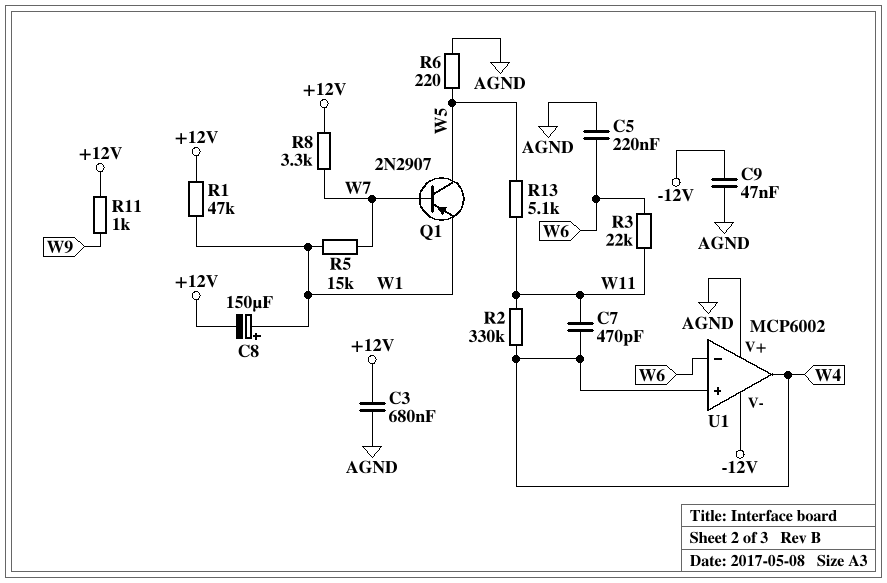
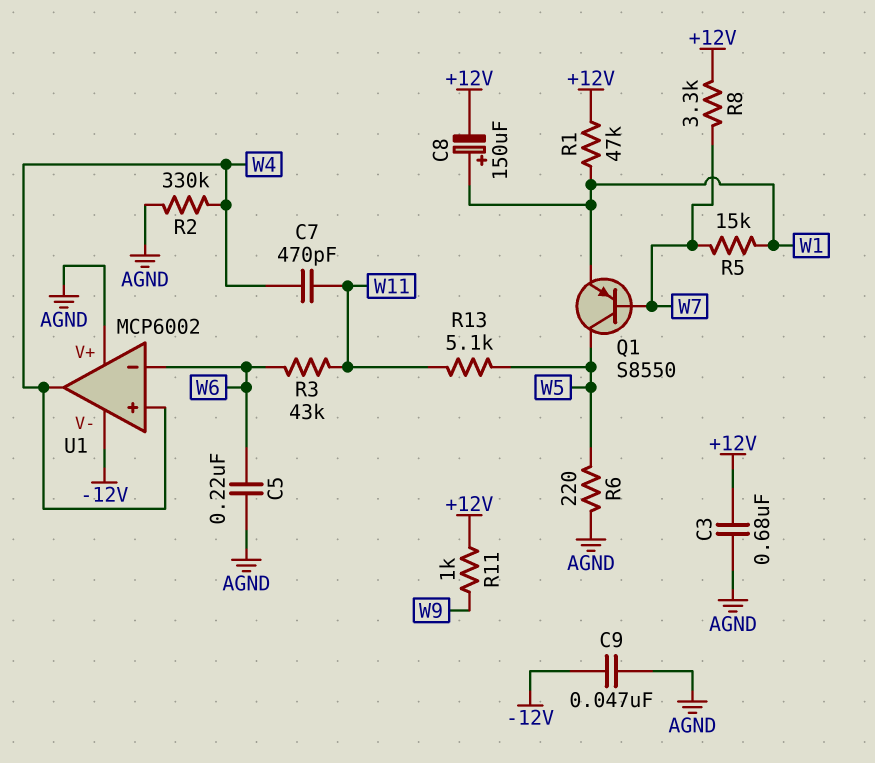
Q1: PNP 2N2907 (B W7, C W5, E W1) -> PNP S8550 (B W7, C W5, E W1)
R2: 330k (W4, W11) -> 330k (AGND, W4)
R3: 22k (W6, W11) -> 43k (W6, W11)

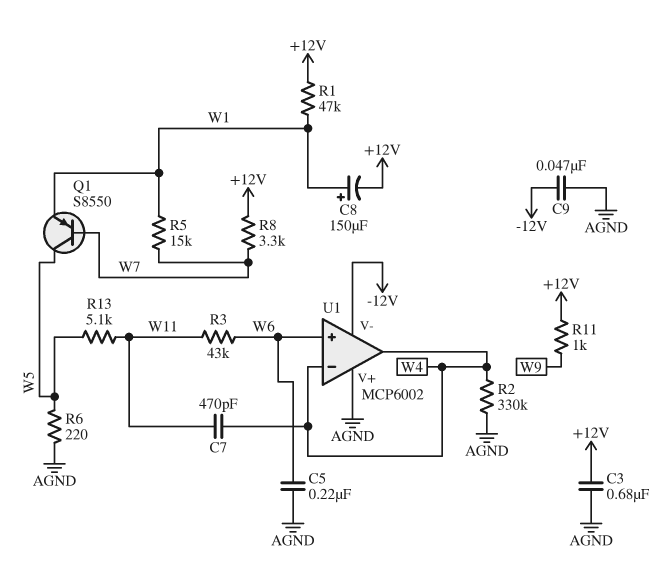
U1 pin in+: W4 -> W6
U1 pin in-: W6 -> W4

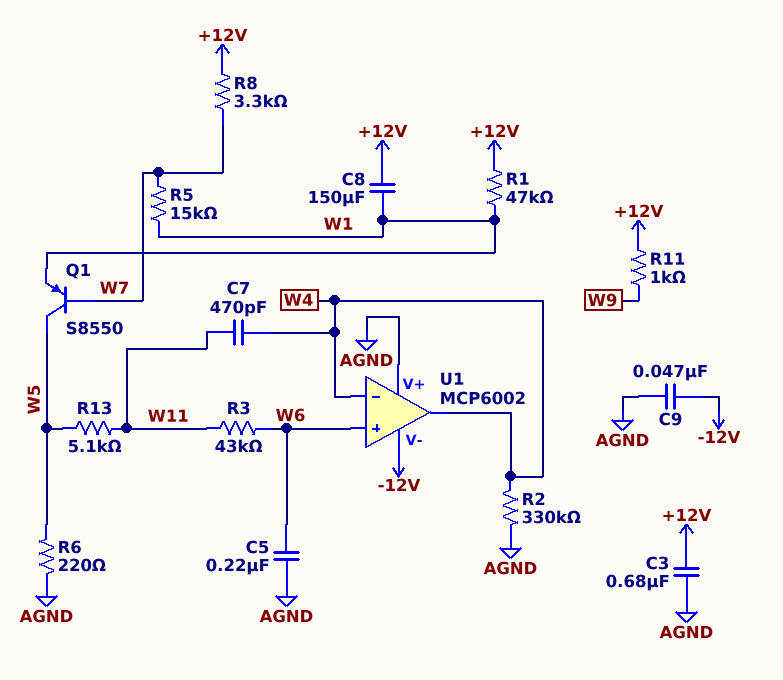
C8: 150uF (plus W1, minus +12V) -> 150uF (+12V, W1)

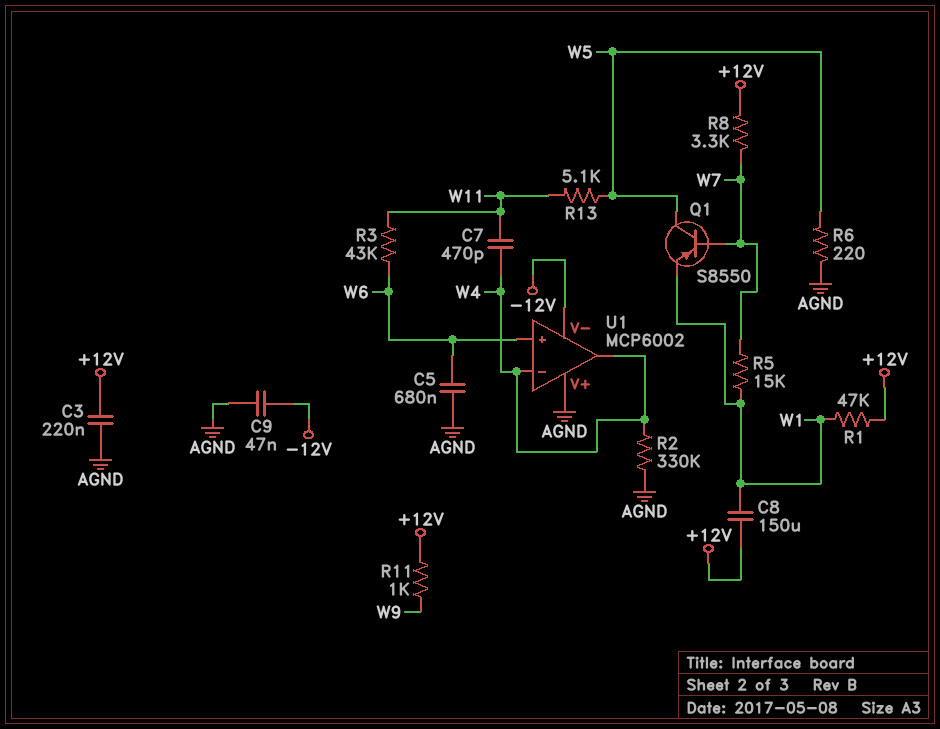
C3: 680nF (+12V, AGND) -> 220nF (+12V, AGND)
C5: 220nF (AGND, W6) -> 680nF (AGND, W6)

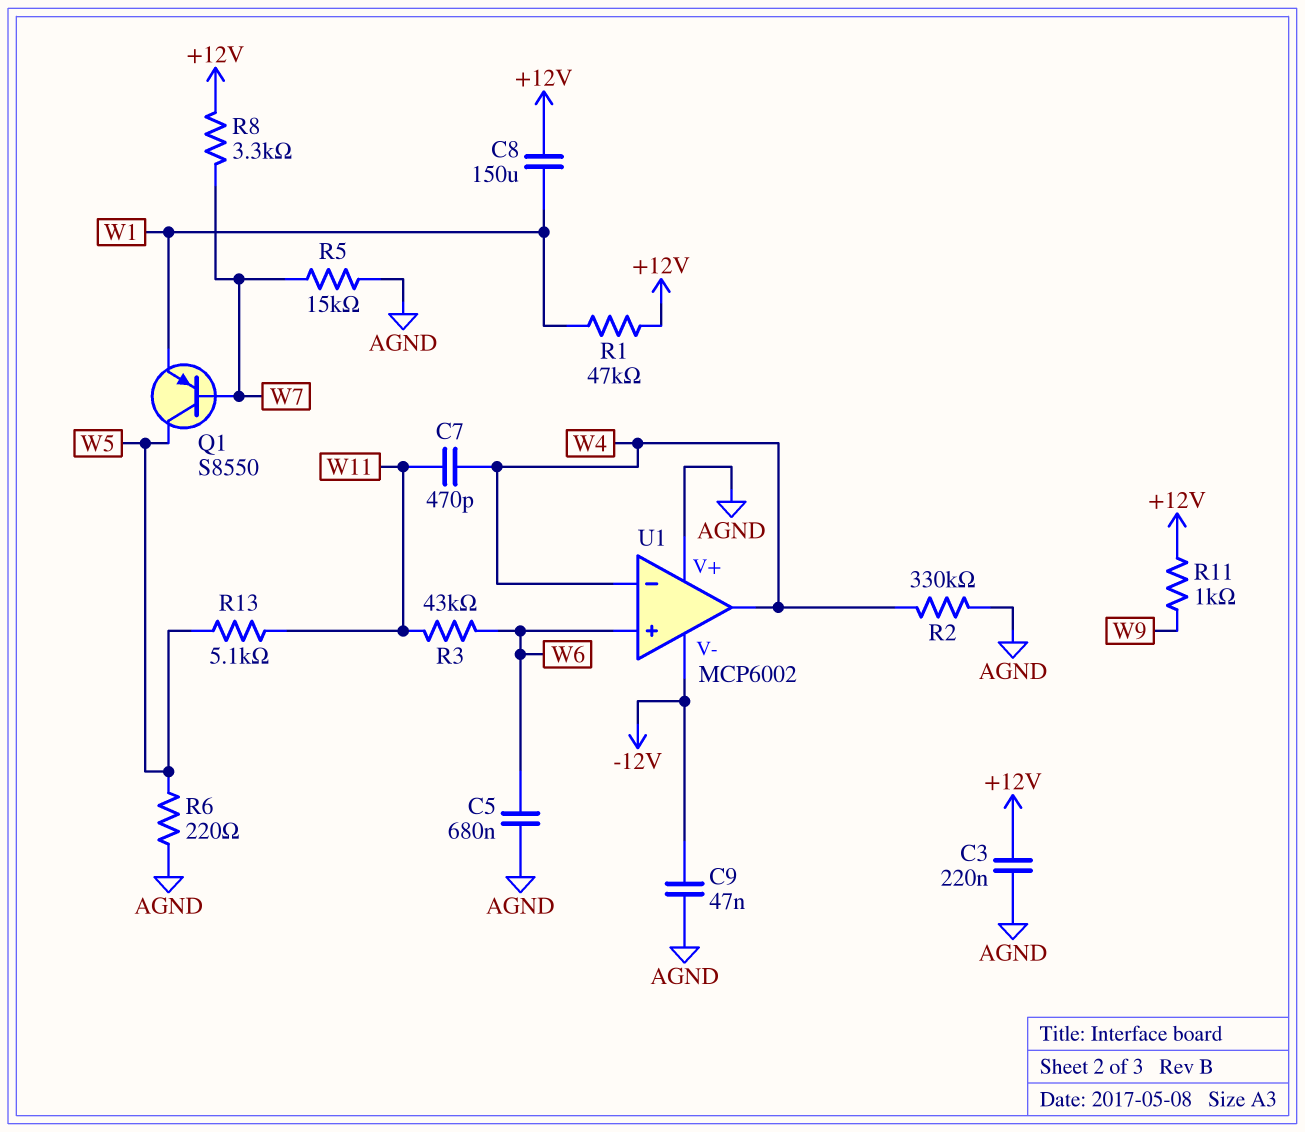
R5: 15k (W1, W7) -> 15k (AGND, W7)

